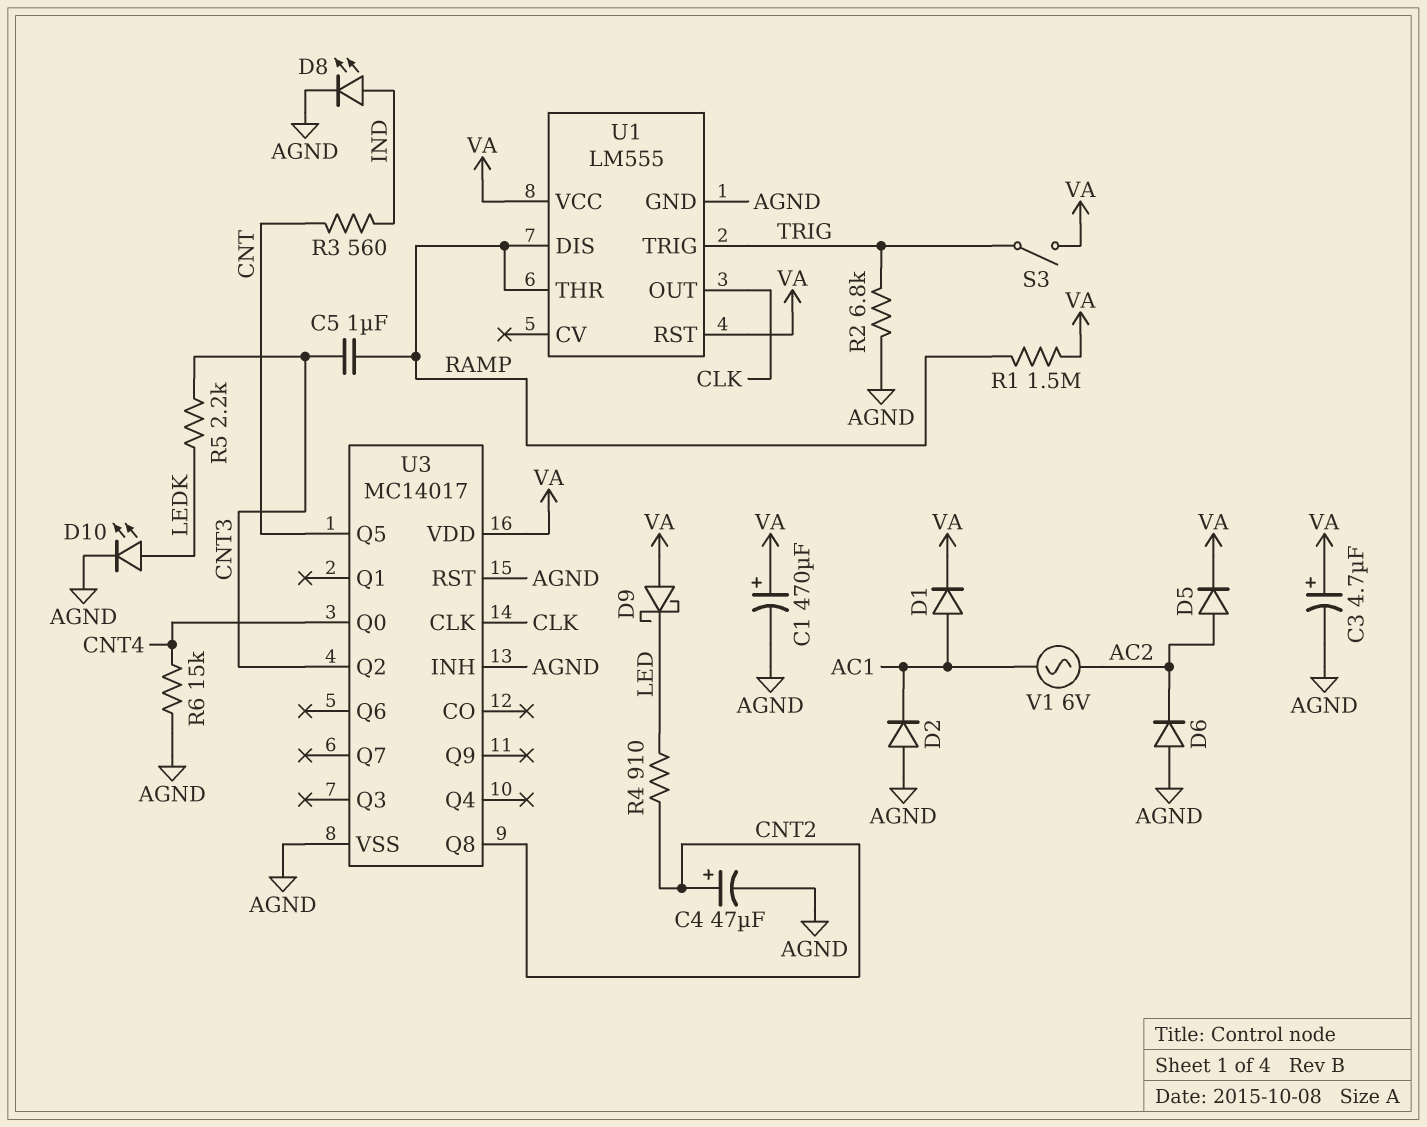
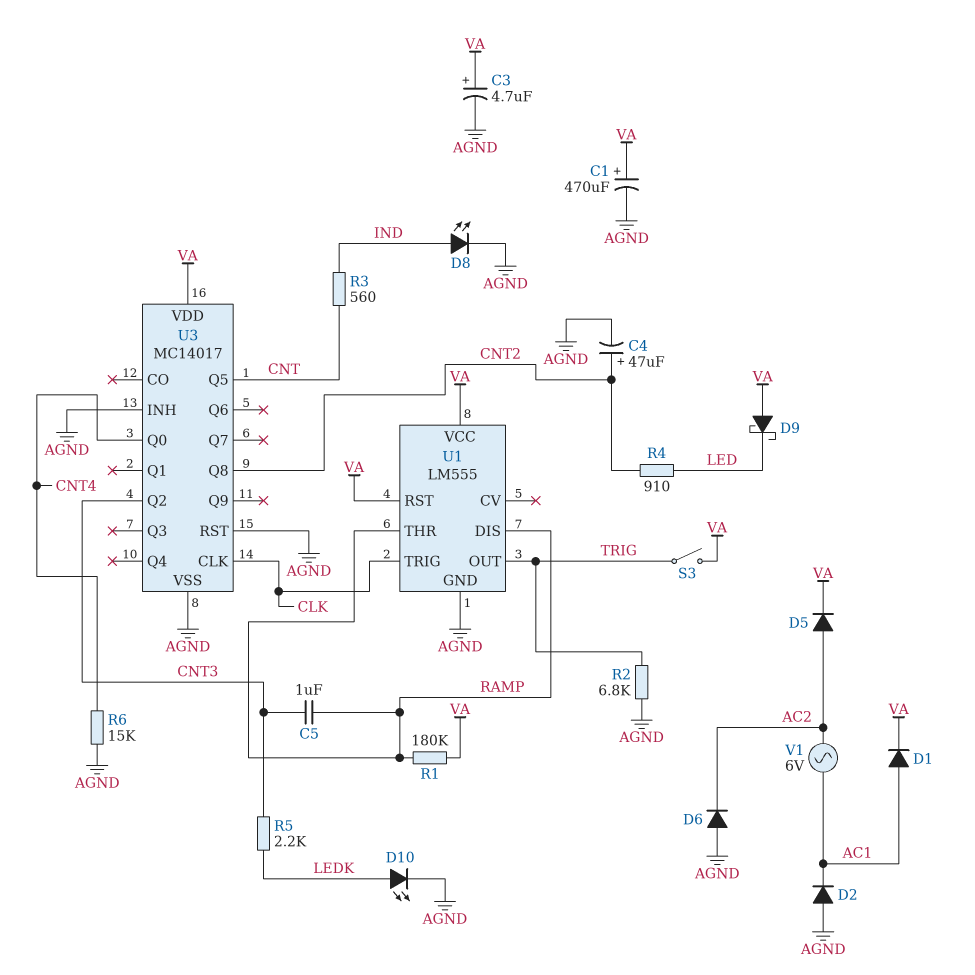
R1: 1.5M (RAMP, VA) -> 180k (RAMP, VA)
U1 pin OUT: CLK -> TRIG
U1 pin TRIG: TRIG -> CLK

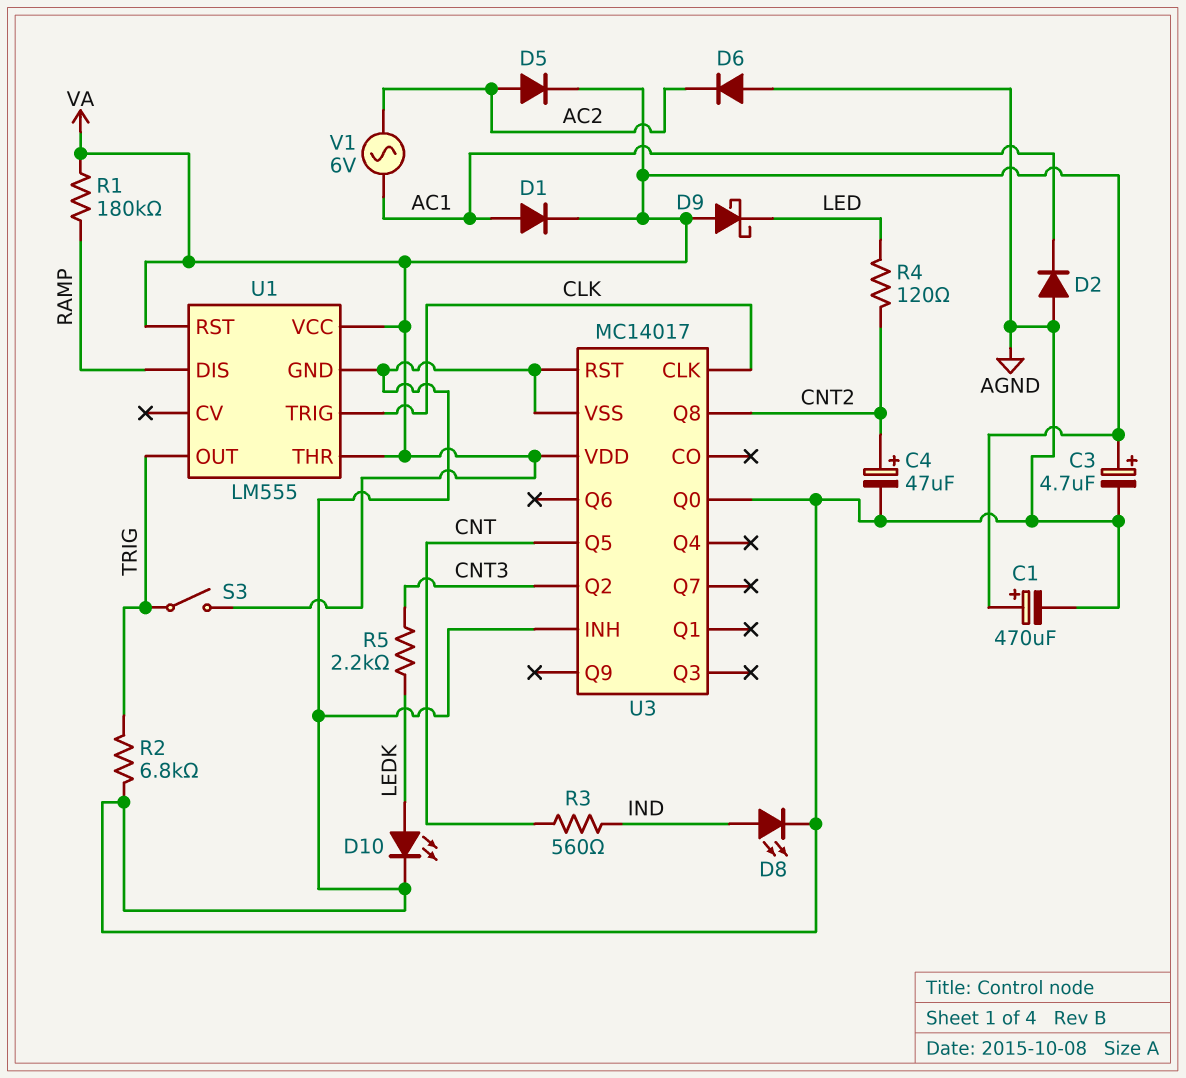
C5: 1uF (CNT3, RAMP) -> none
R4: 910 (CNT2, LED) -> 120 (CNT2, LED)
R6: 15k (AGND, CNT4) -> none
U1 pin THR: RAMP -> VA
U3 pin Q0: CNT4 -> AGND

